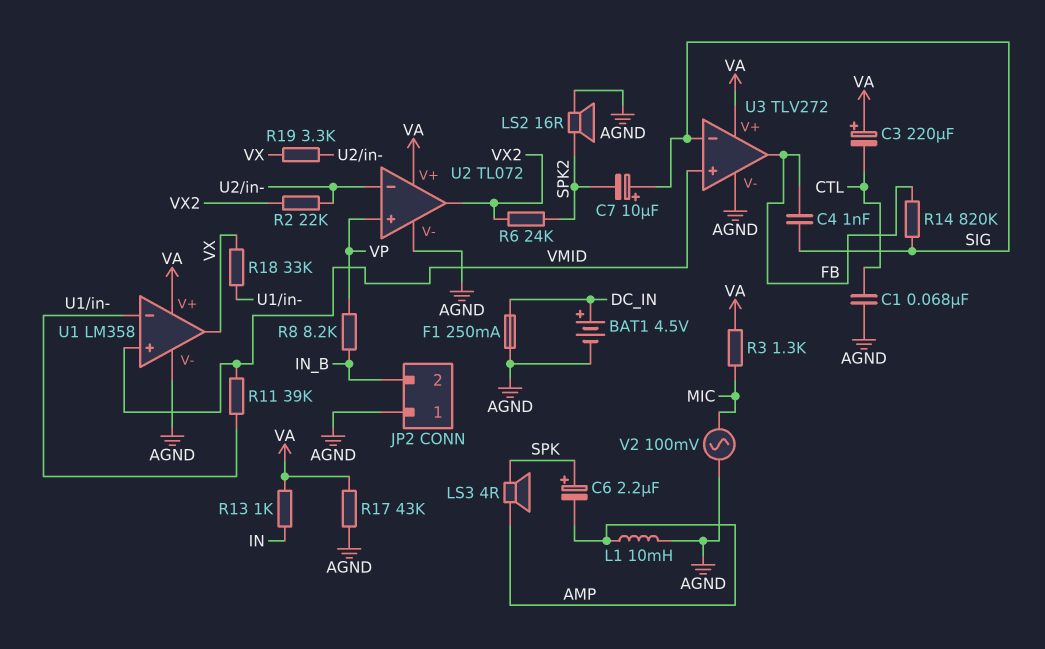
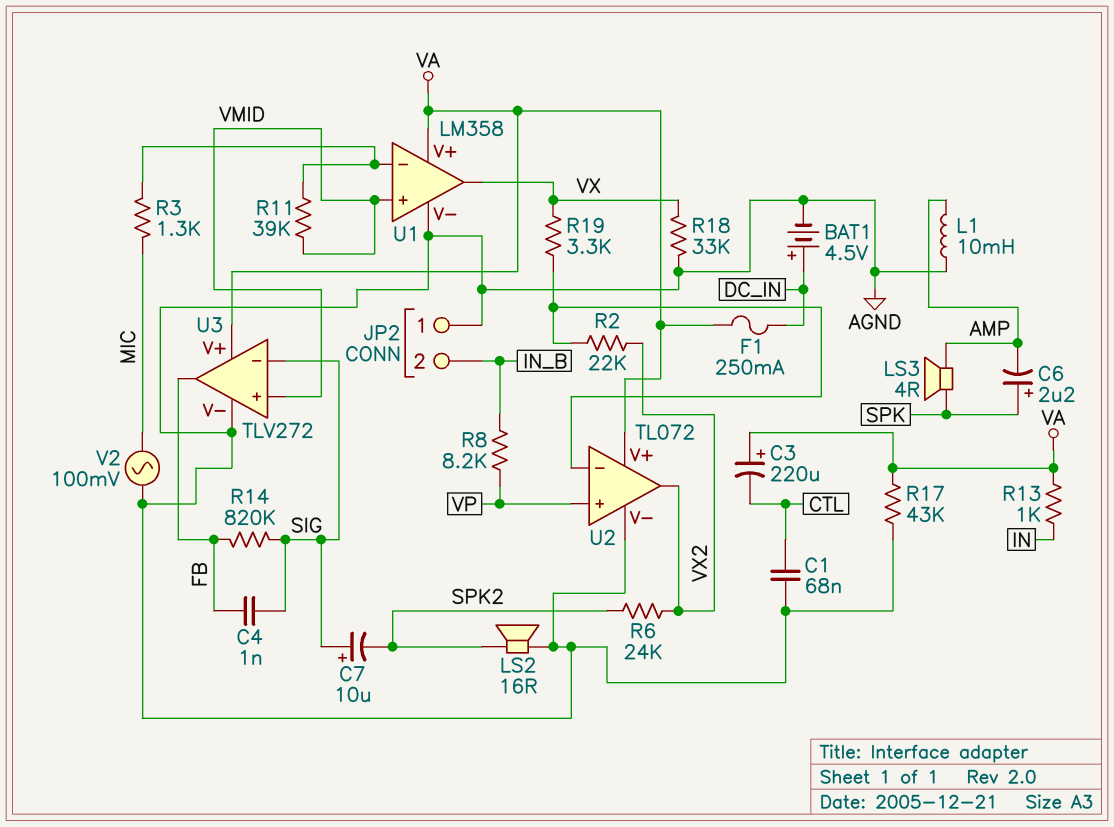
F1: 250mA (AGND, DC_IN) -> 250mA (DC_IN, VA)
R3: 1.3k (MIC, VA) -> 1.3k (MIC, U1/in-)
R18: 33k (U1/in-, VX) -> 33k (AGND, VX)

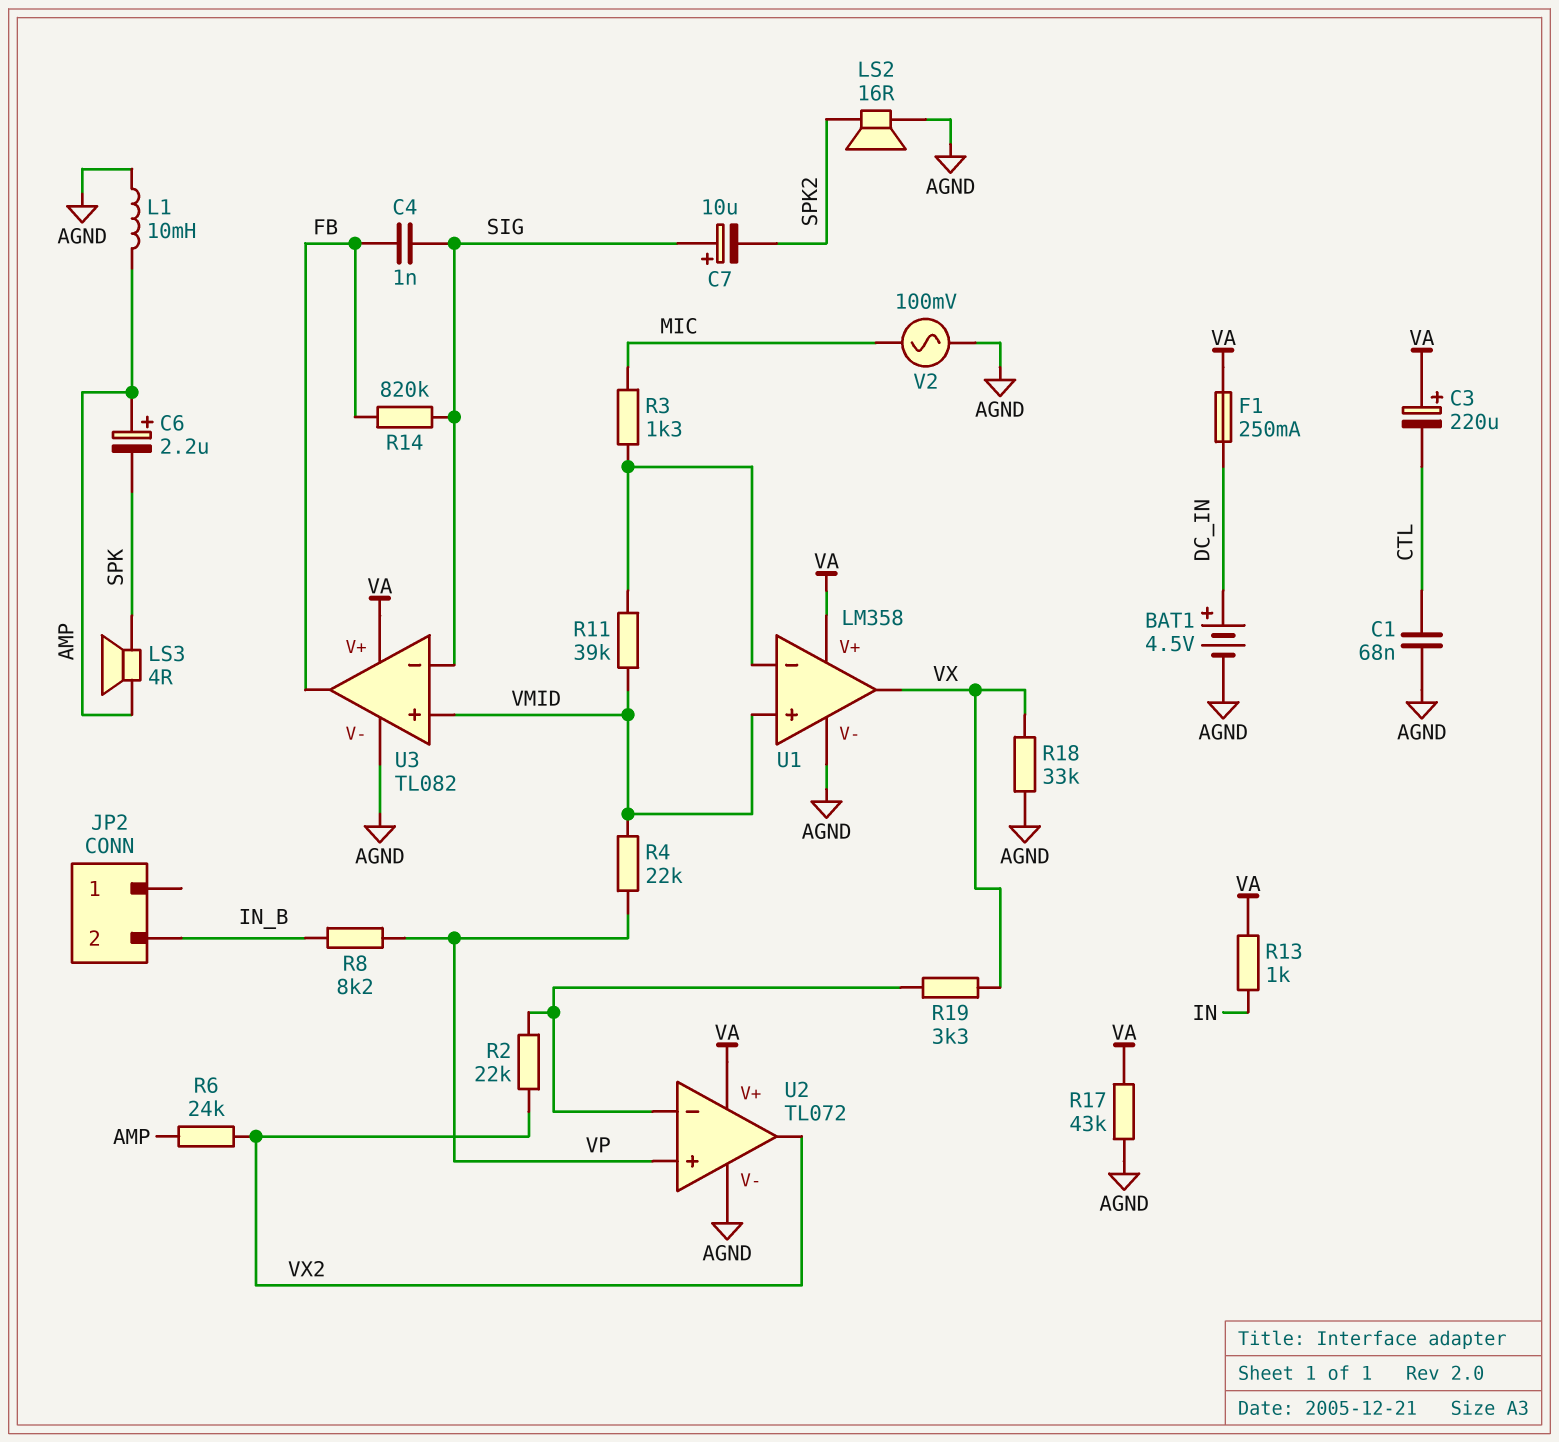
C6: 2.2uF (plus SPK, minus AMP) -> 2.2uF (plus AMP, minus SPK)
JP2 pin 1: AGND -> none
R4: none -> 22k (VMID, VP)
R6: 24k (SPK2, VX2) -> 24k (AMP, VX2)
U3: TLV272 -> TL082

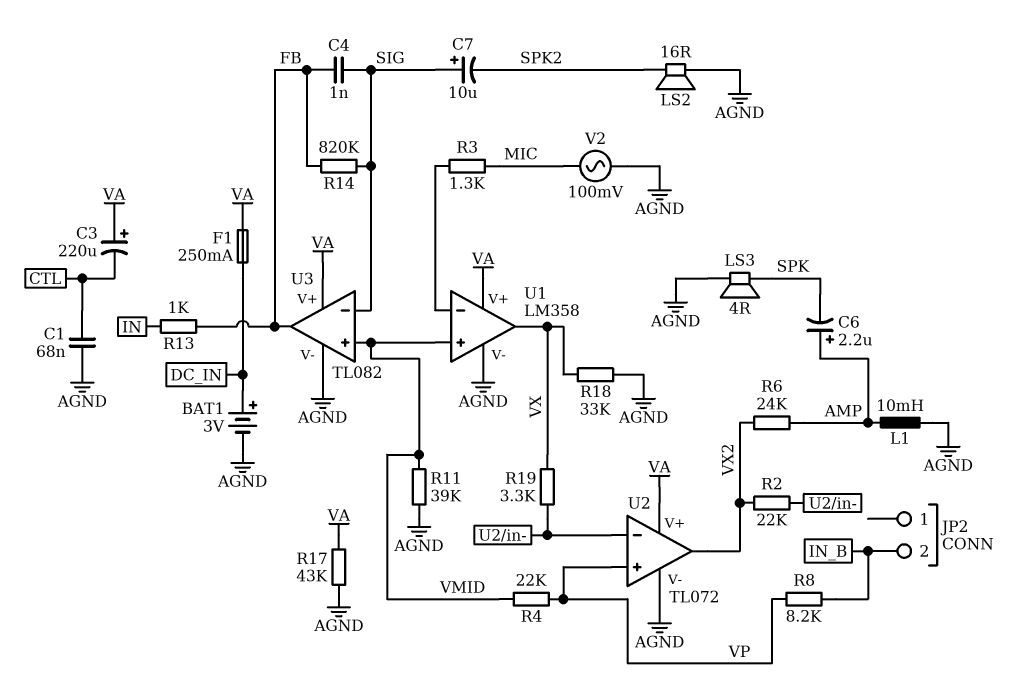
BAT1: 4.5V (plus DC_IN, minus AGND) -> 3V (plus DC_IN, minus AGND)
LS3: speaker 4R (AMP, SPK) -> speaker 4R (AGND, SPK)
R11: 39k (U1/in-, VMID) -> 39k (AGND, VMID)
R13: 1k (IN, VA) -> 1k (FB, IN)

